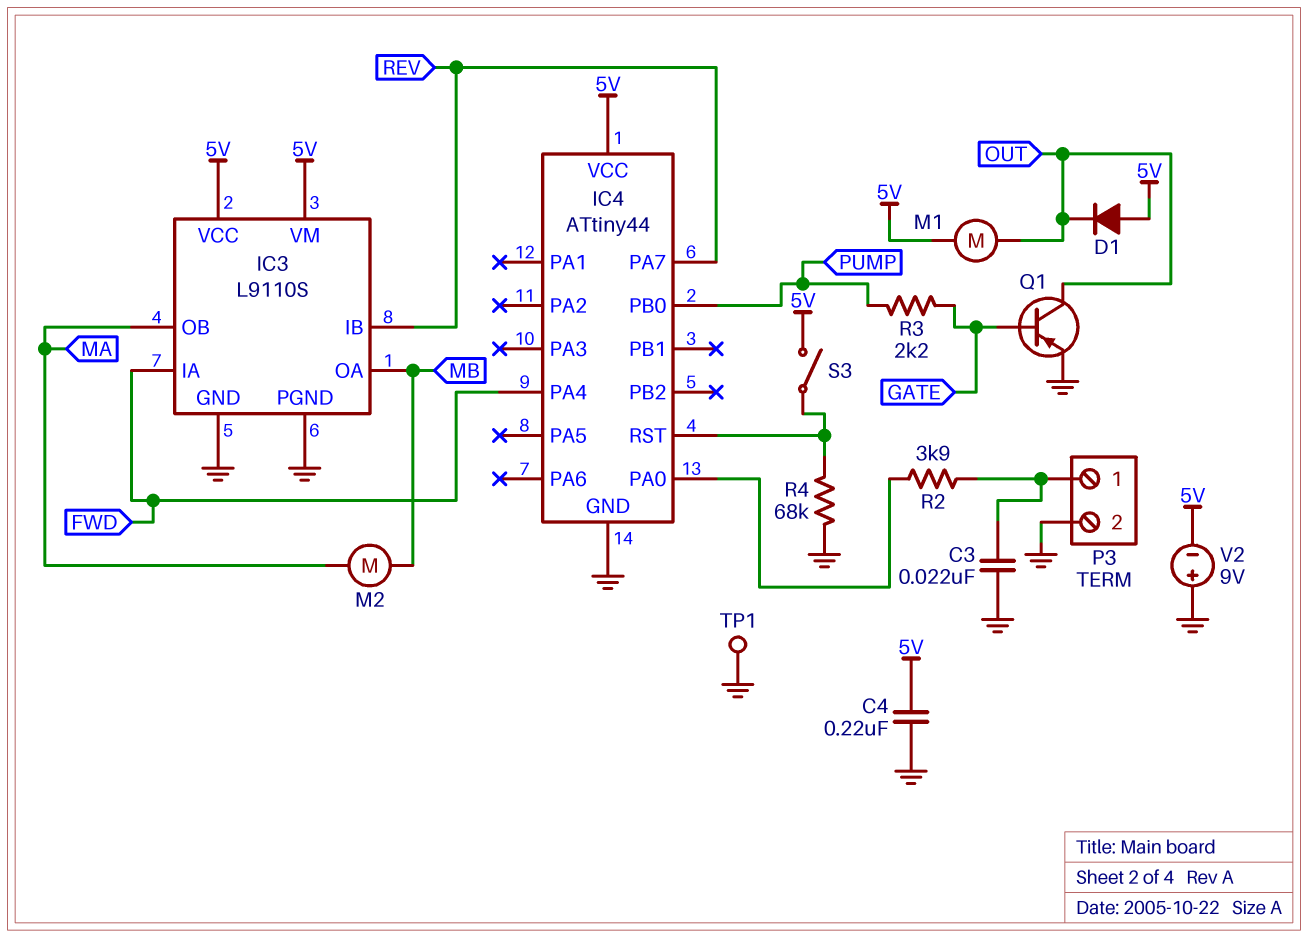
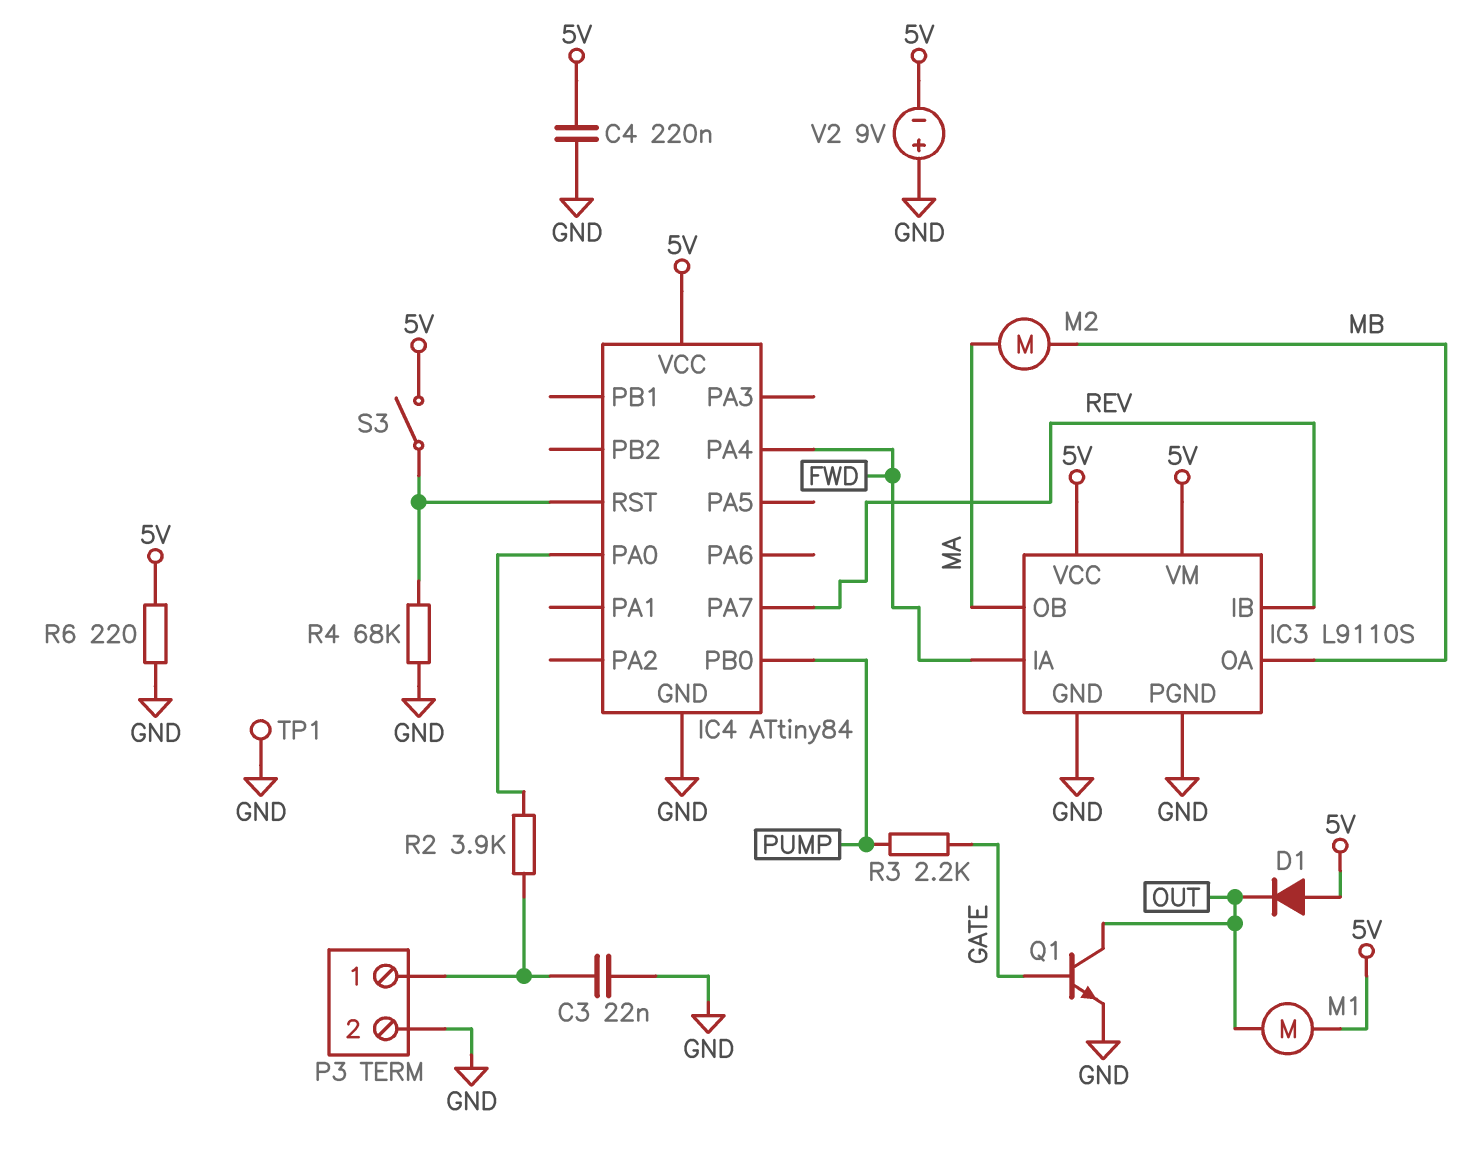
IC4: ATtiny44 -> ATtiny84
Q1: PNP (B GATE, C OUT, E GND) -> NPN (B GATE, C OUT, E GND)
R6: none -> 220 (5V, GND)

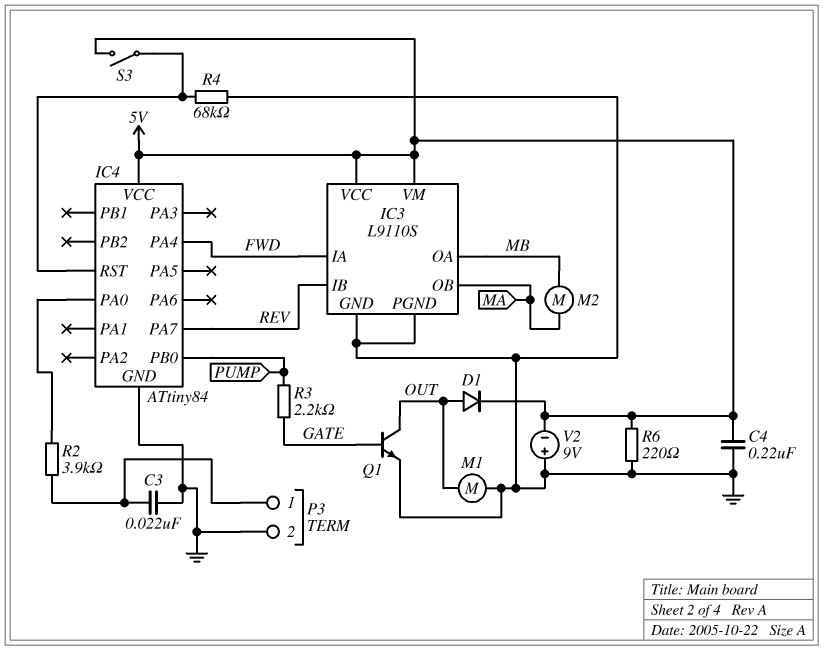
D1: diode (A 5V, K OUT) -> diode (A OUT, K 5V)
M1: motor (5V, OUT) -> motor (GND, OUT)
TP1: test point (GND) -> none

